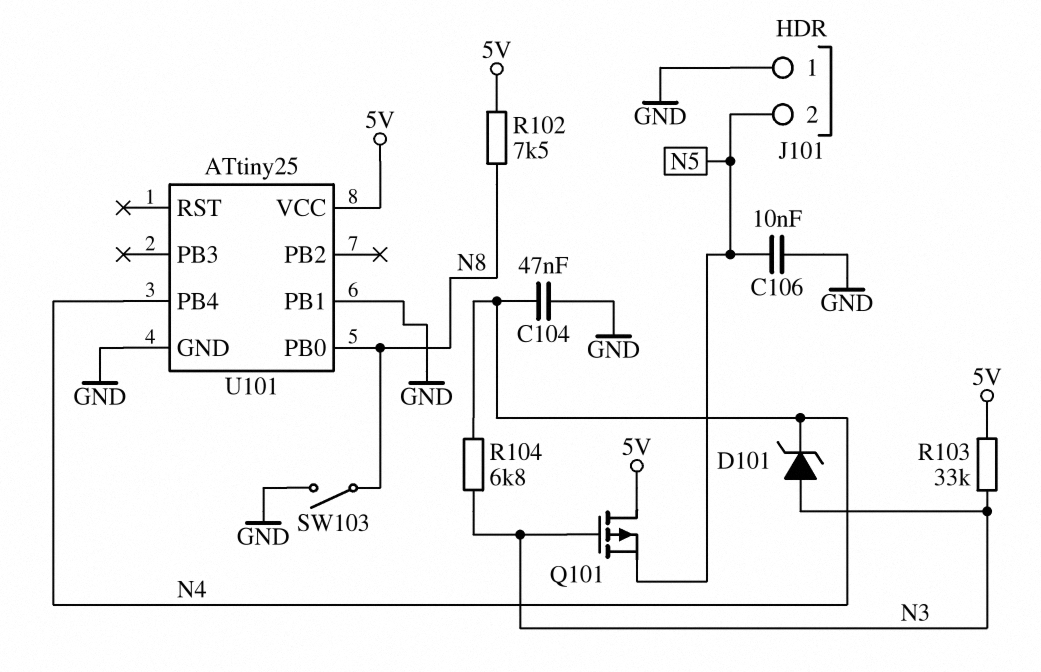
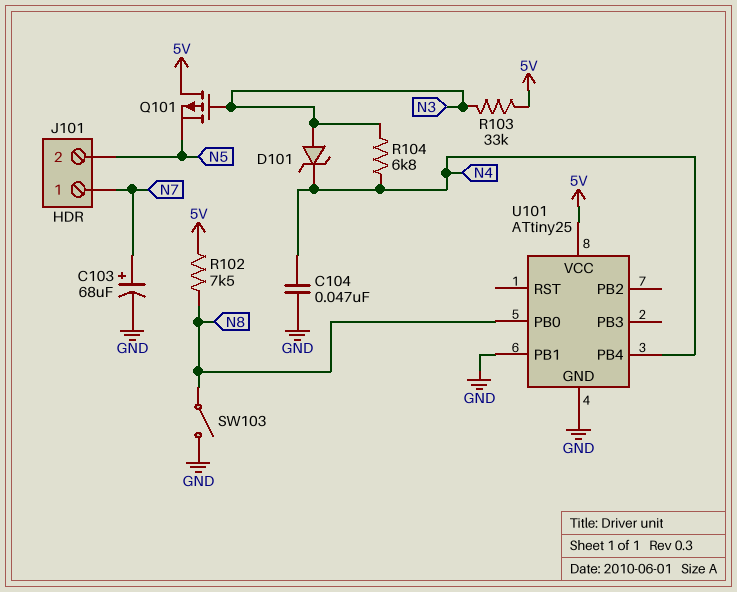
C103: none -> 68uF (plus N7, minus GND)
C106: 10nF (GND, N5) -> none
J101 pin 1: GND -> N7

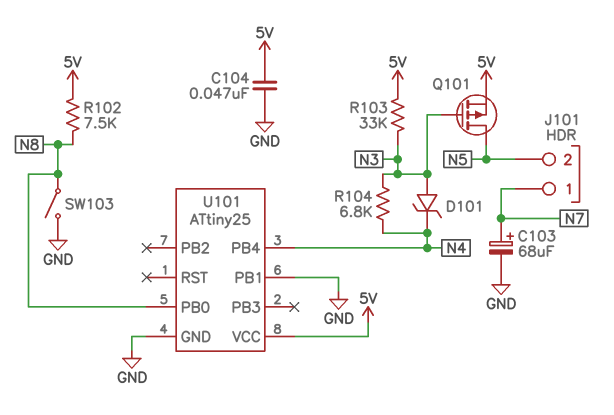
C104: 47nF (GND, N4) -> 47nF (5V, GND)
Q101: PMOS (G N3, D 5V, S N5) -> PMOS (G N3, D N5, S 5V)

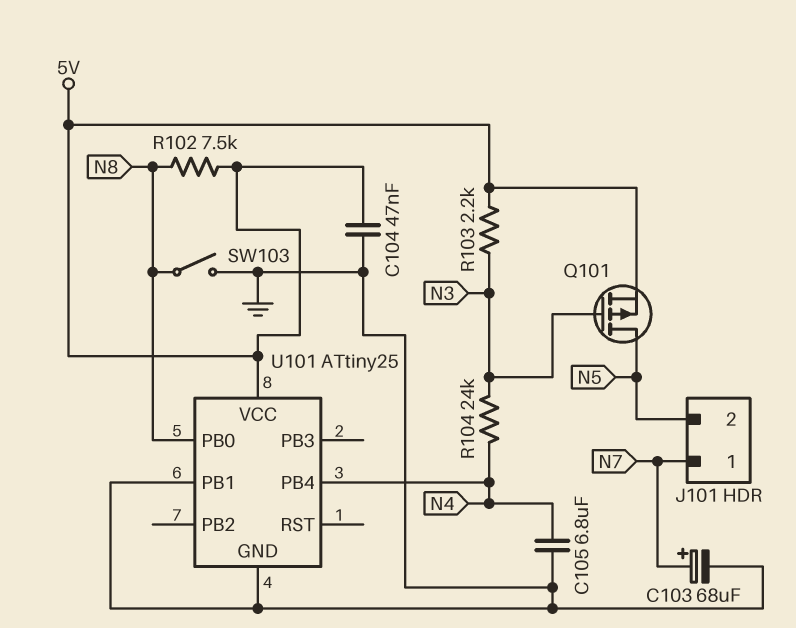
C105: none -> 6.8uF (GND, N4)
D101: zener (A N3, K N4) -> none
R103: 33k (5V, N3) -> 2.2k (5V, N3)
R104: 6.8k (N3, N4) -> 24k (N3, N4)

